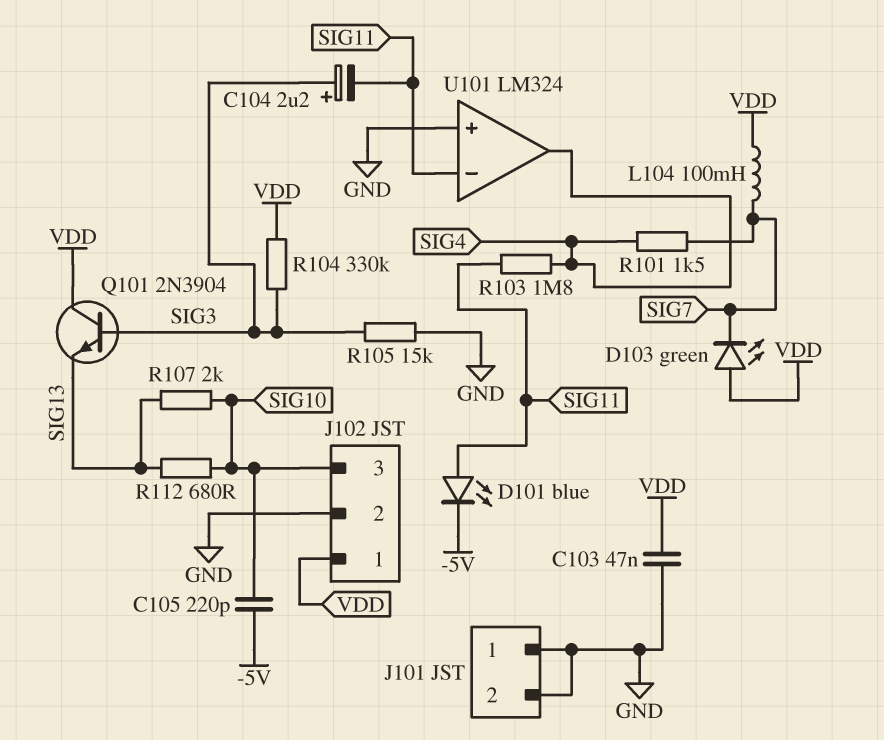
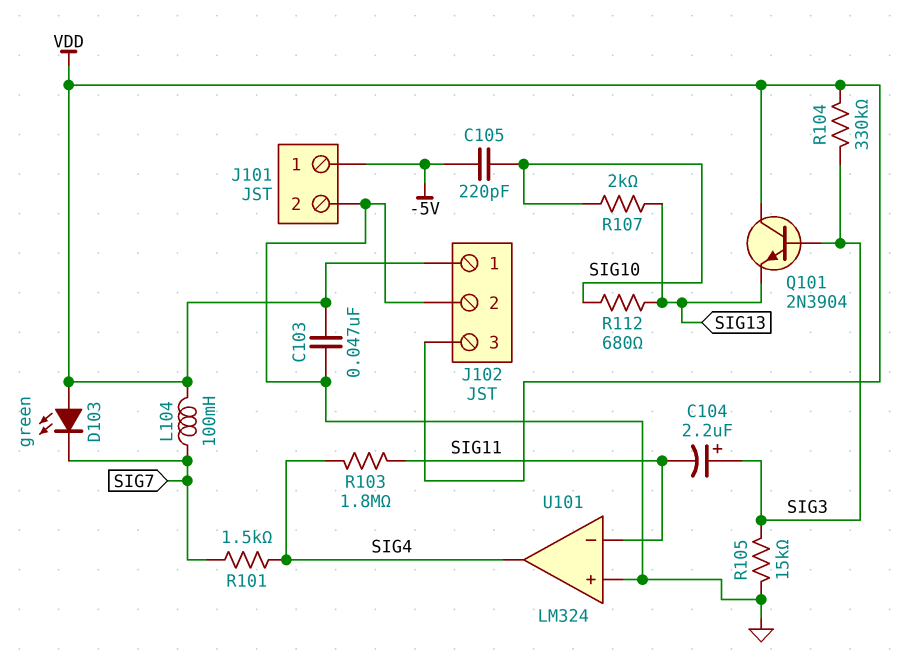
D101: LED blue (A SIG11, K -5V) -> none
J101 pin 1: GND -> -5V
J102 pin 3: SIG10 -> VDD

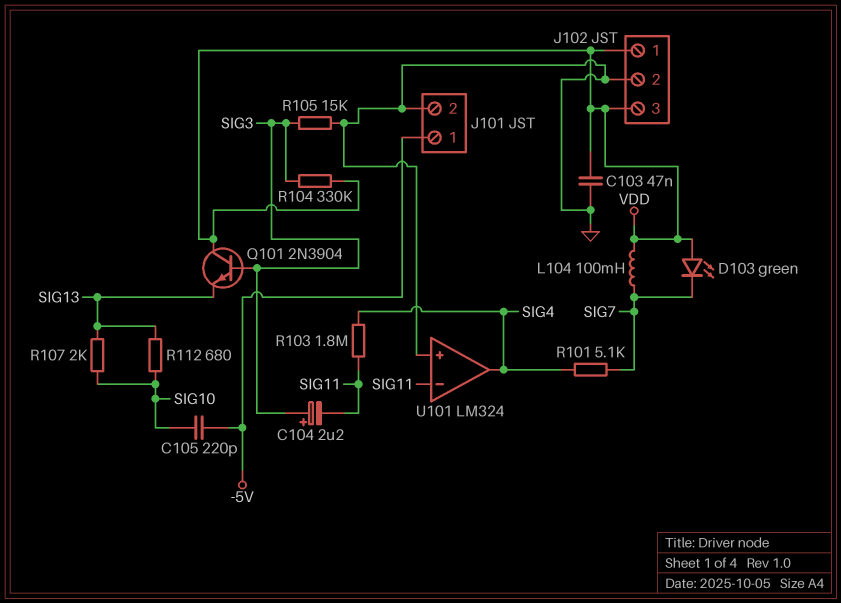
R101: 1.5k (SIG4, SIG7) -> 5.1k (SIG4, SIG7)

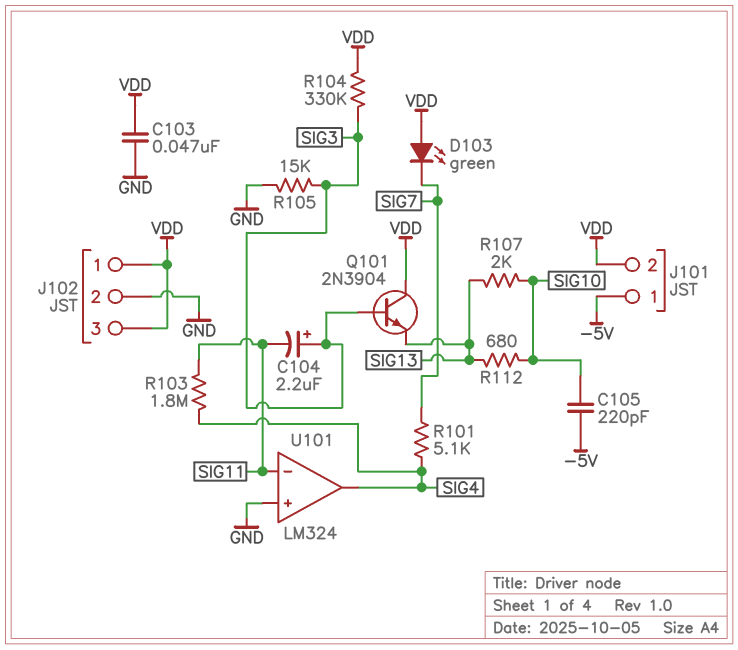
J101 pin 2: GND -> VDD
L104: 100mH (SIG7, VDD) -> none

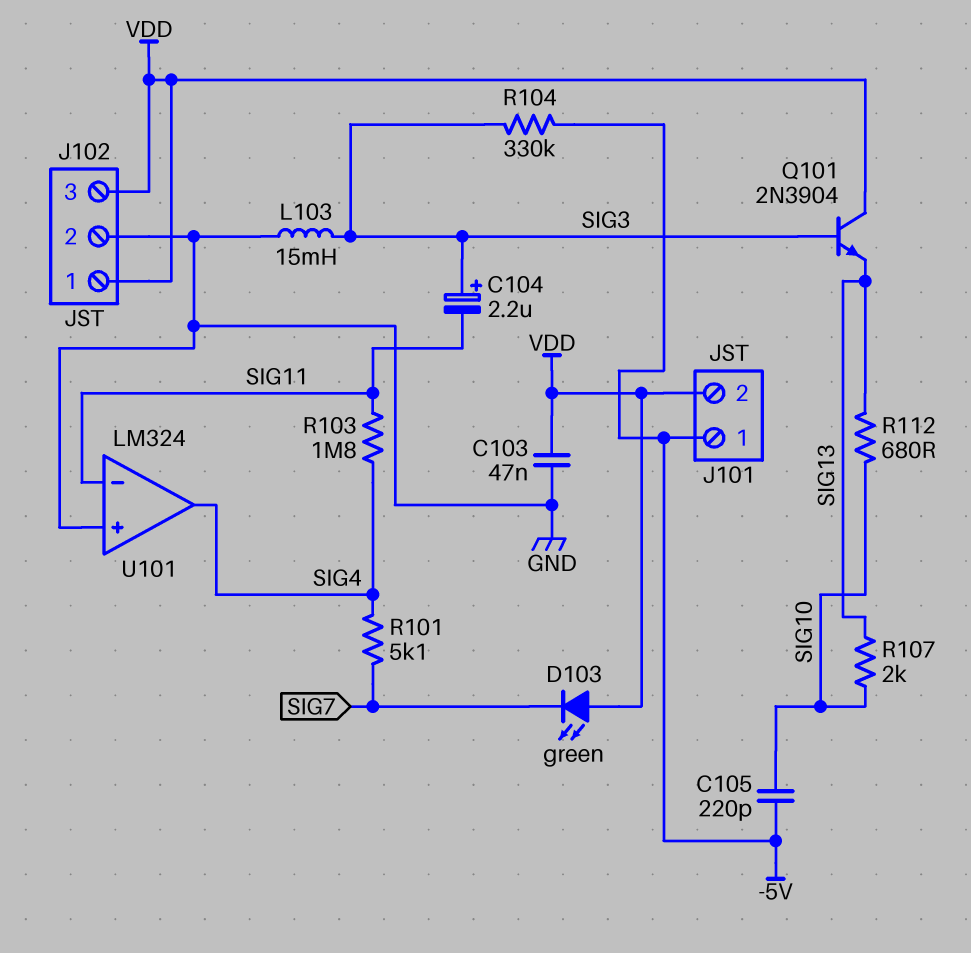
L103: none -> 15mH (GND, SIG3)
R104: 330k (SIG3, VDD) -> 330k (-5V, SIG3)
R105: 15k (GND, SIG3) -> none

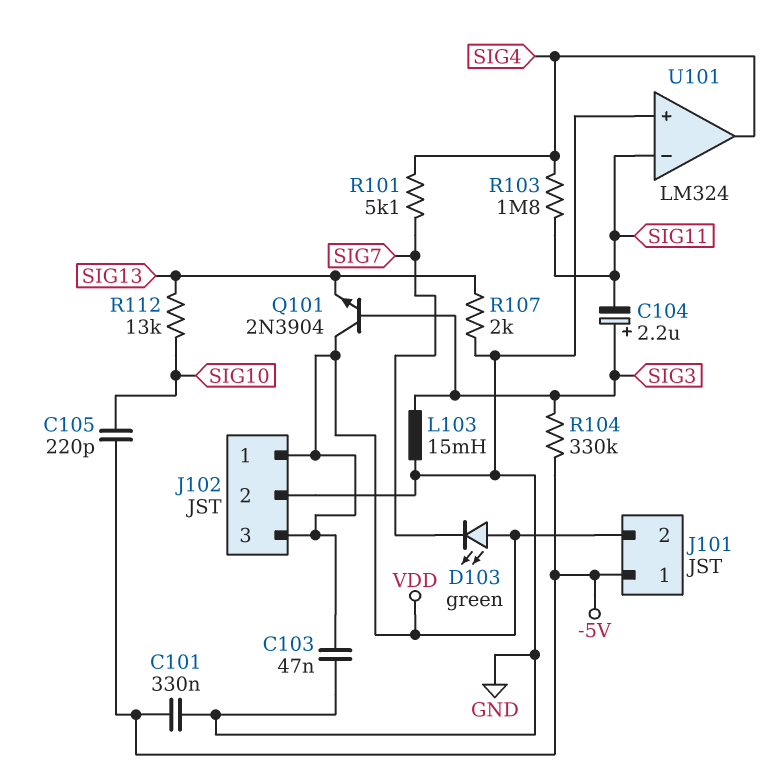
C101: none -> 330nF (-5V, GND)
R107: 2k (SIG10, SIG13) -> 2k (GND, SIG13)
R112: 680 (SIG10, SIG13) -> 13k (SIG10, SIG13)

